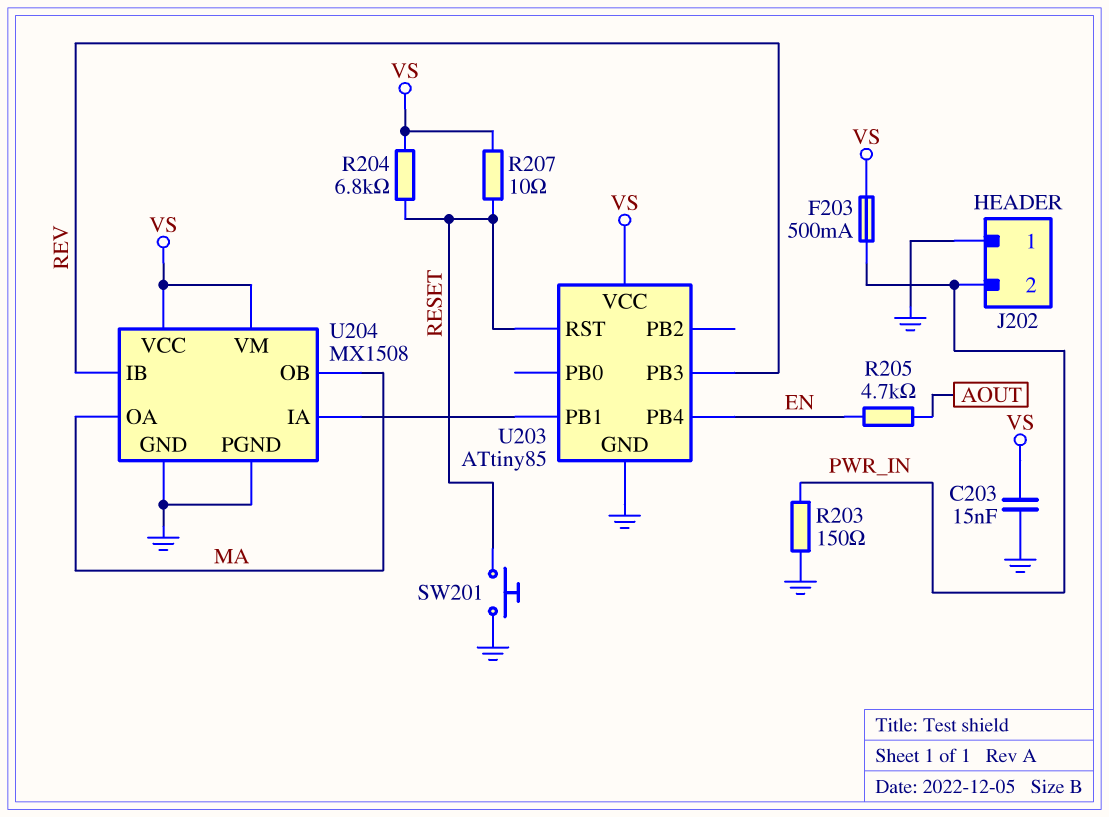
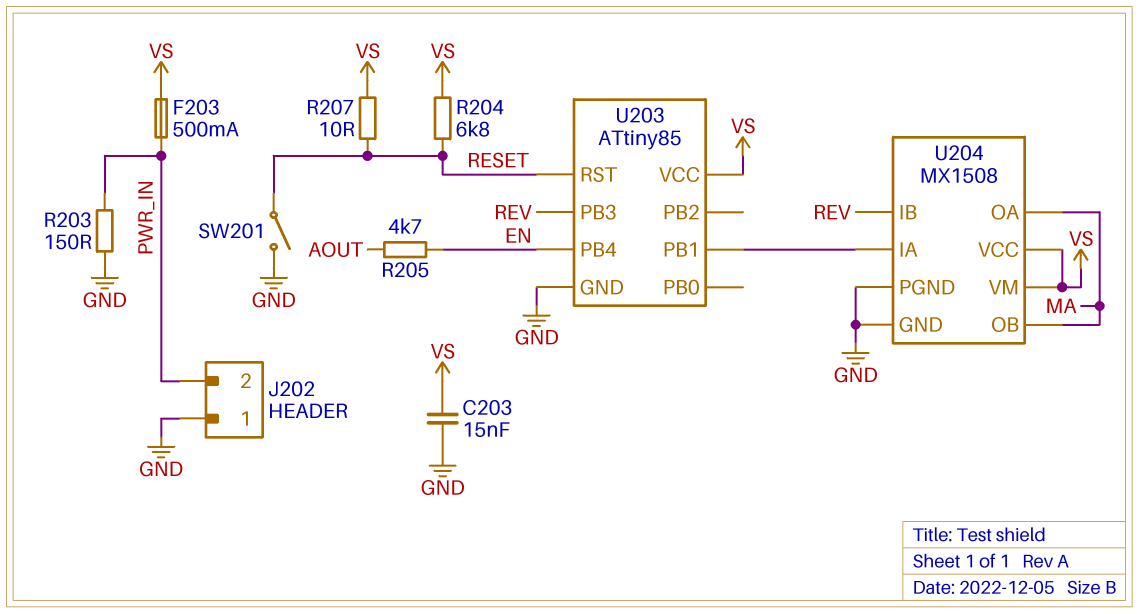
SW201: button (GND, RESET) -> switch (GND, RESET)

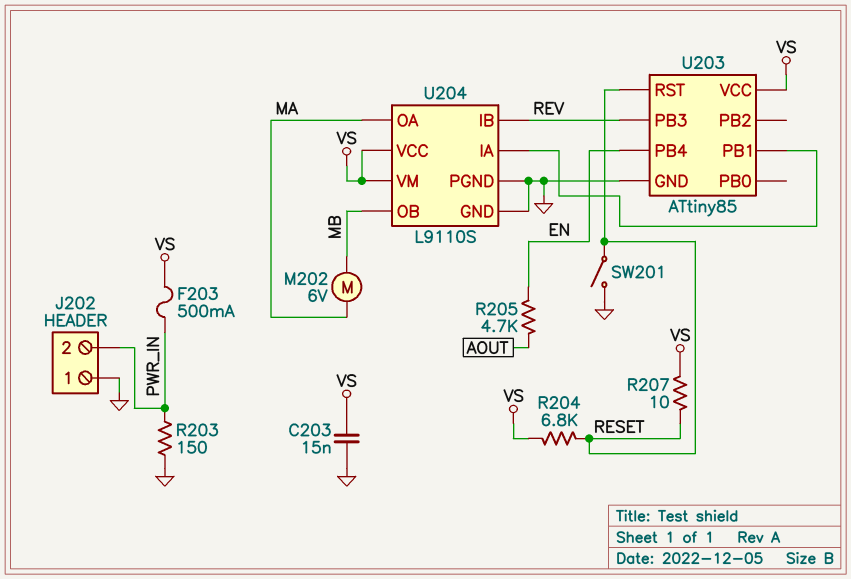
M202: none -> motor 6V (MA, MB)
U204: MX1508 -> L9110S
U204 pin OB: MA -> MB

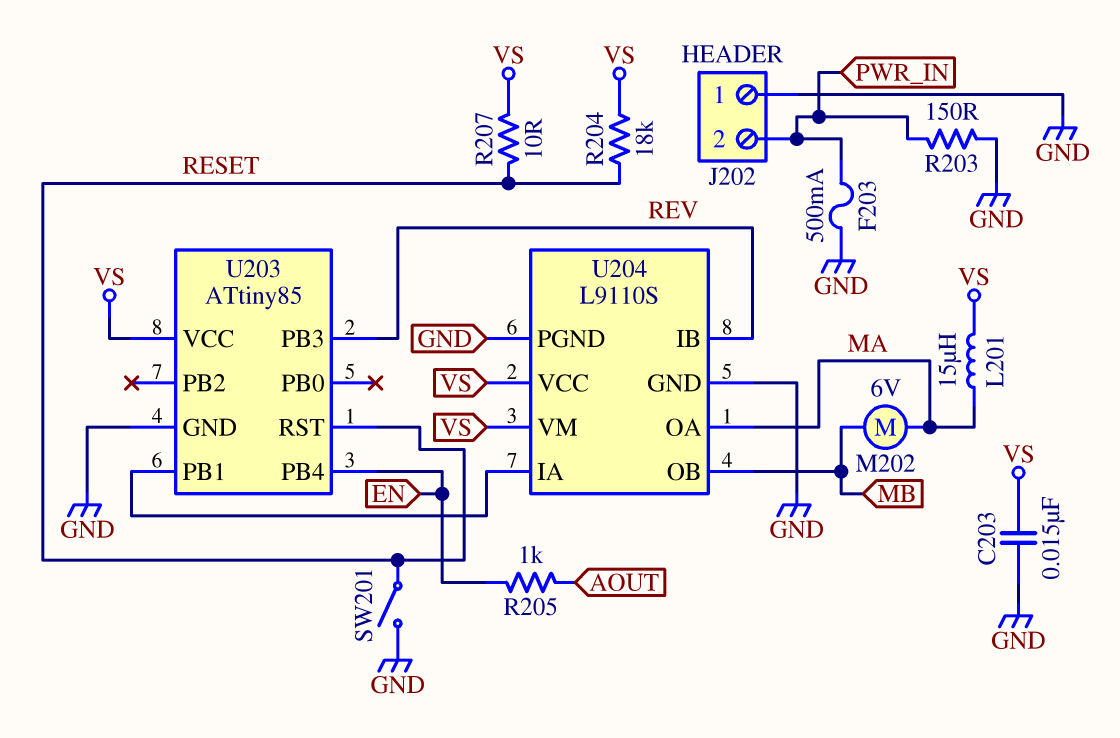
F203: 500mA (PWR_IN, VS) -> 500mA (GND, PWR_IN)
L201: none -> 15uH (MA, VS)
R204: 6.8k (RESET, VS) -> 18k (RESET, VS)
R205: 4.7k (AOUT, EN) -> 1k (AOUT, EN)

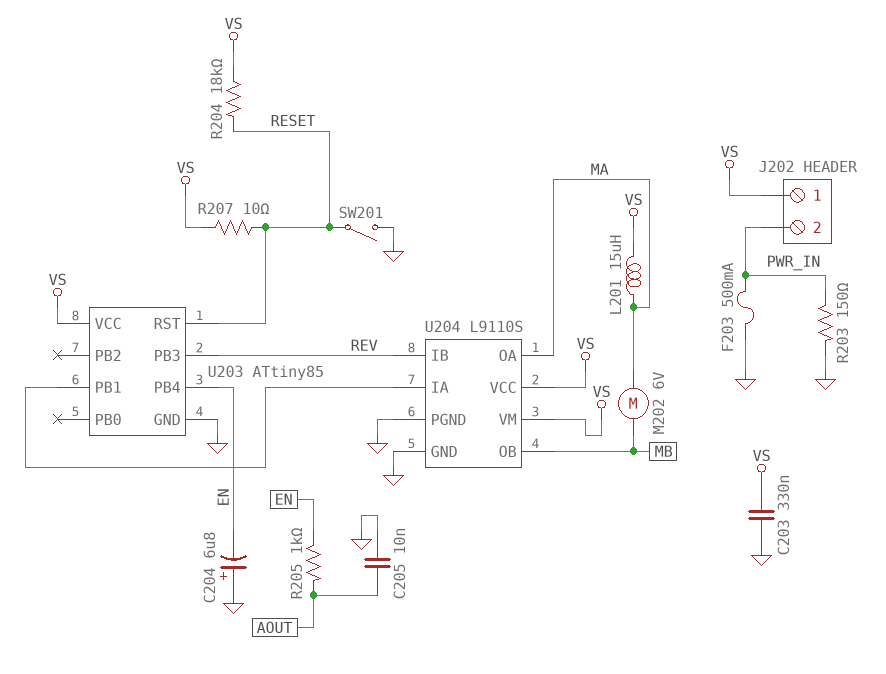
C203: 15nF (GND, VS) -> 330nF (GND, VS)
C204: none -> 6.8uF (plus GND, minus EN)
C205: none -> 10nF (AOUT, GND)
J202 pin 1: GND -> VS

